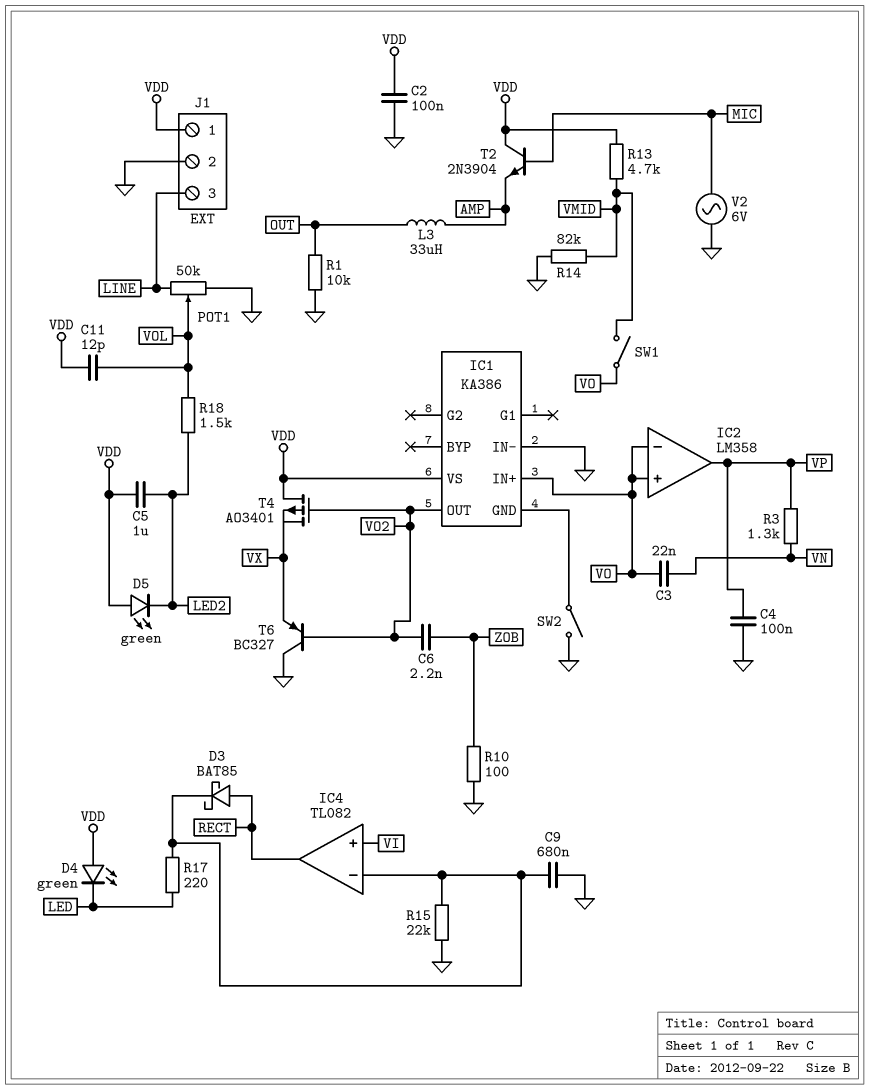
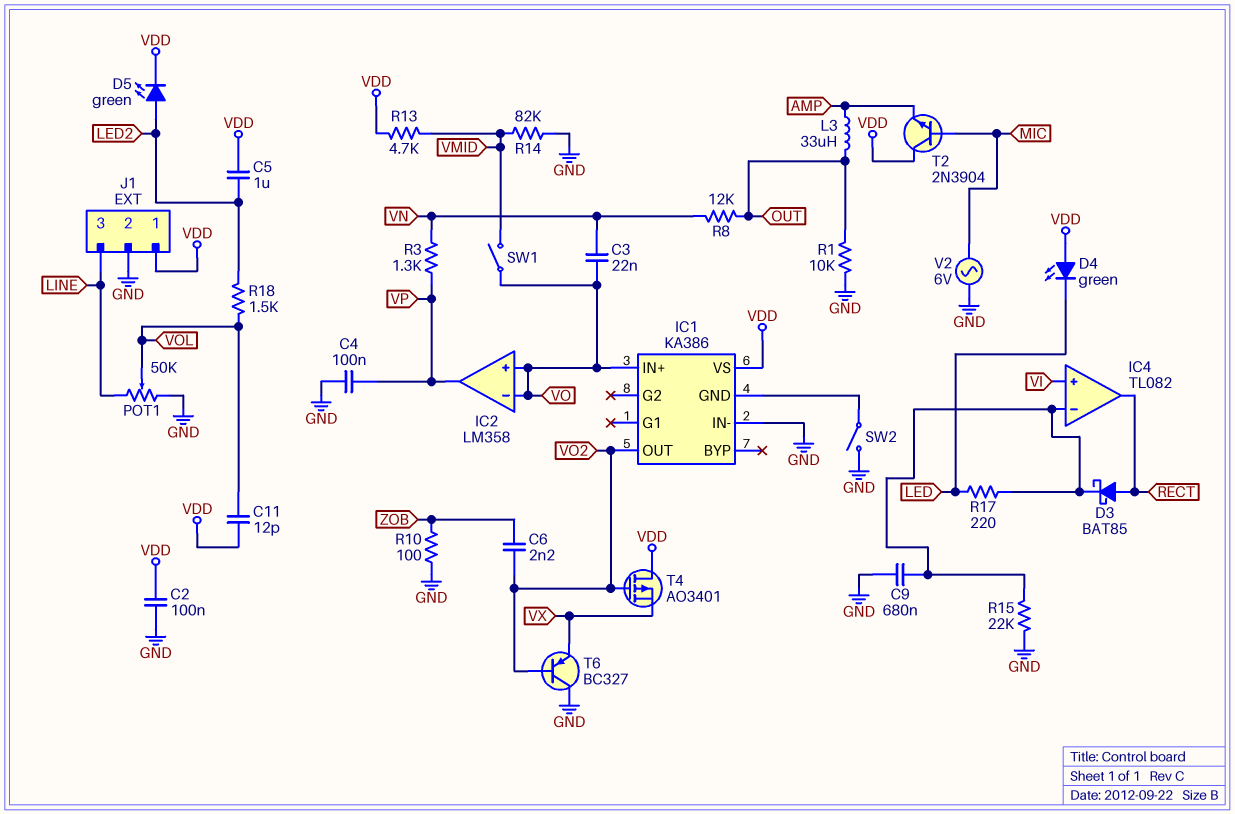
D5: LED green (A VDD, K LED2) -> LED green (A LED2, K VDD)
R8: none -> 12k (OUT, VN)

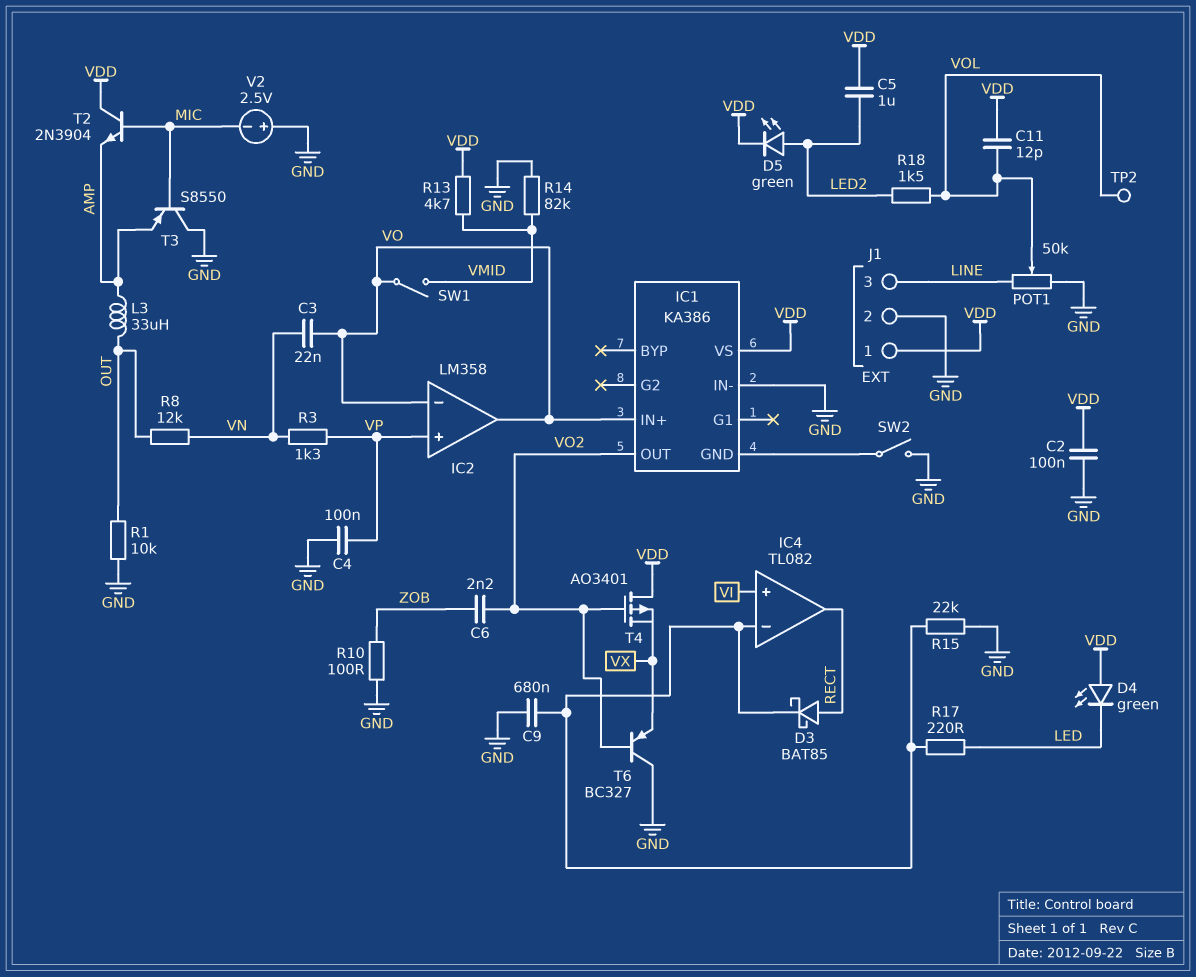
IC2 pin in+: VO -> VP
IC2 pin out: VP -> VO
T3: none -> PNP S8550 (B MIC, C GND, E AMP)
TP2: none -> test point (VOL)
V2: AC 6V (GND, MIC) -> 2.5V (plus GND, minus MIC)

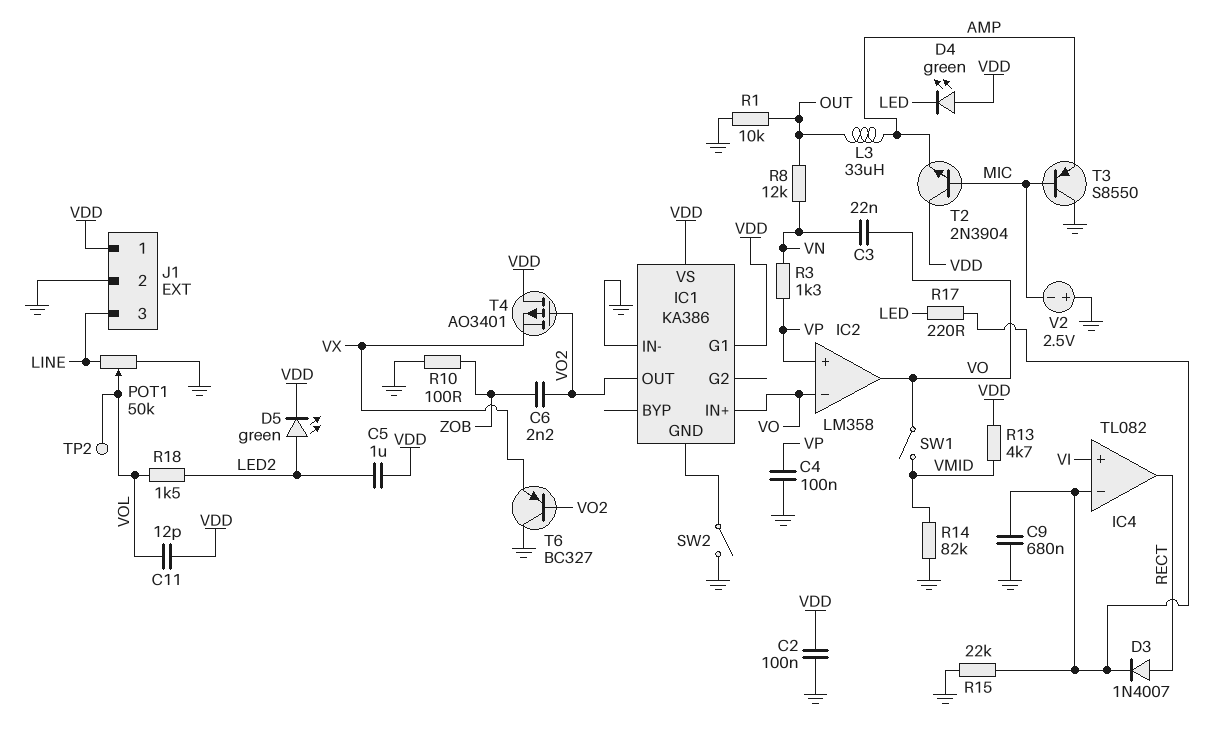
D3: schottky BAT85 (A RECT, K IC4/in-) -> diode 1N4007 (A RECT, K IC4/in-)
IC1 pin G1: none -> VDD

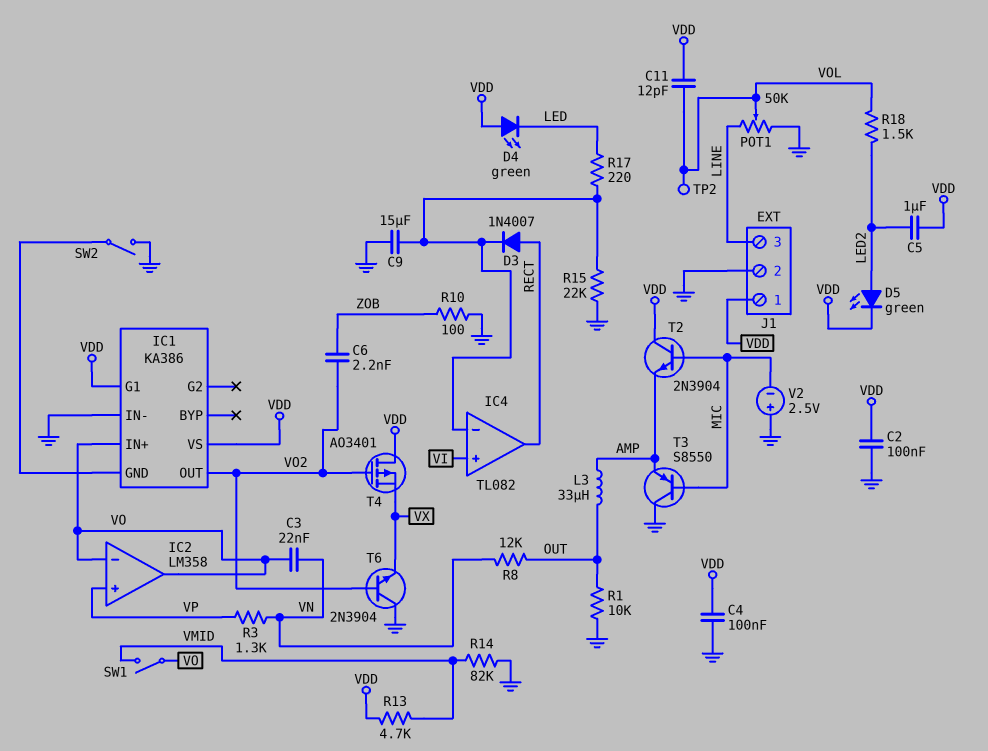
C4: 100nF (GND, VP) -> 100nF (GND, VDD)
C9: 680nF (GND, IC4/in-) -> 15uF (GND, IC4/in-)
T6: PNP BC327 (B VO2, C GND, E VX) -> NPN 2N3904 (B VO2, C GND, E VX)

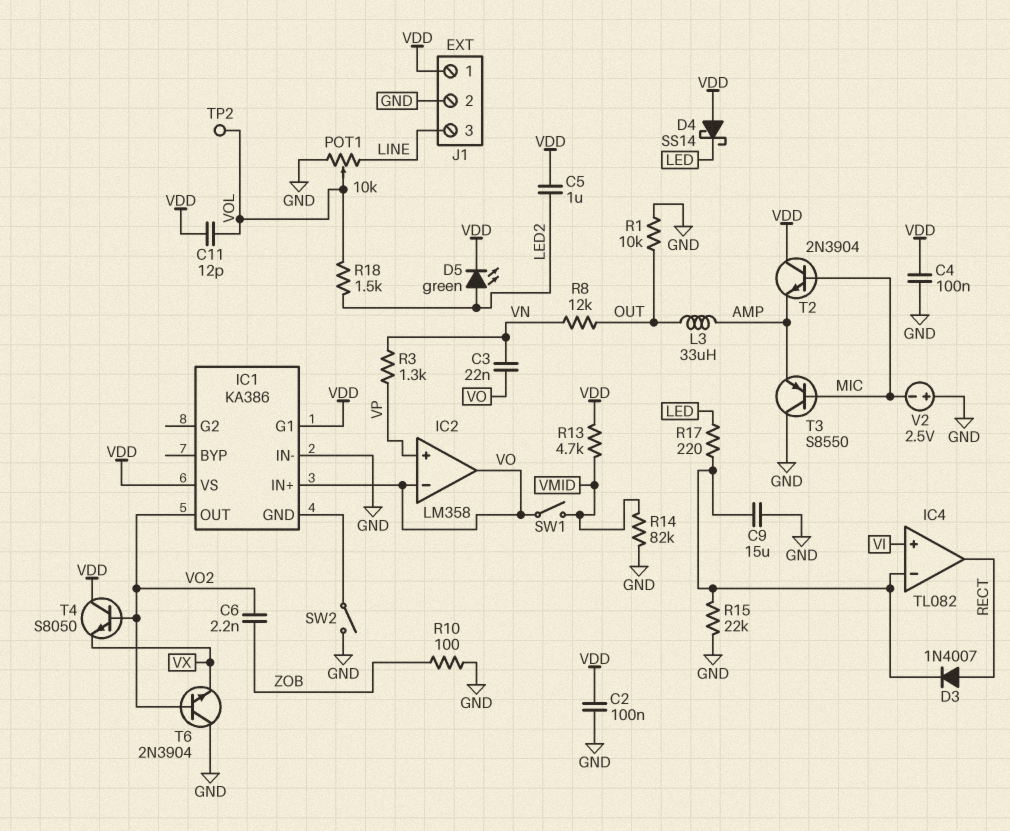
D4: LED green (A VDD, K LED) -> schottky SS14 (A VDD, K LED)
POT1: 50k (GND, LINE, wiper VOL) -> 10k (GND, LINE, wiper VOL)
T4: PMOS AO3401 (G VO2, D VDD, S VX) -> NPN S8050 (B VO2, C VDD, E VX)

